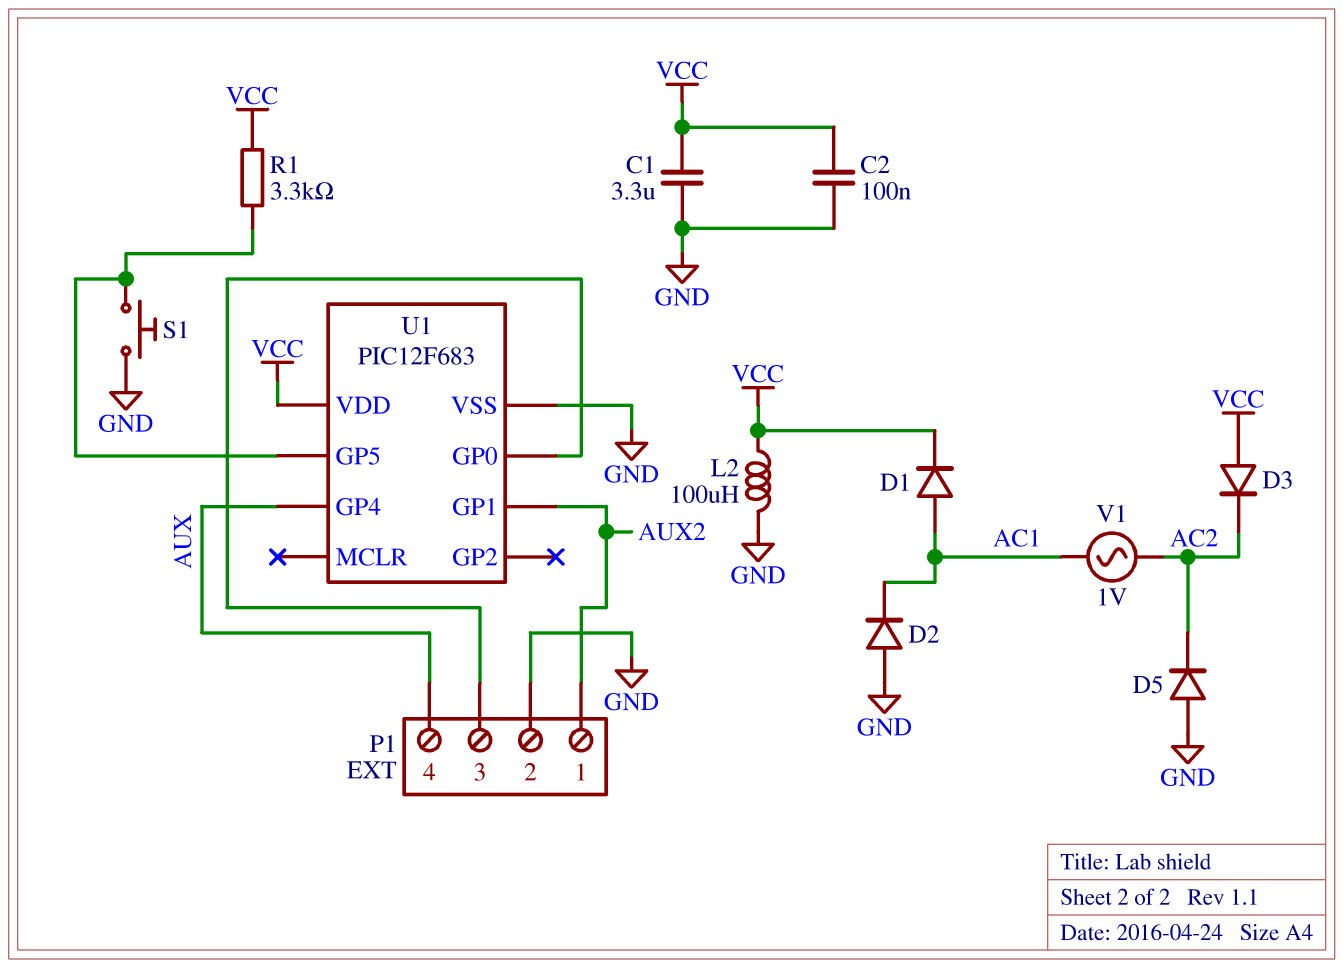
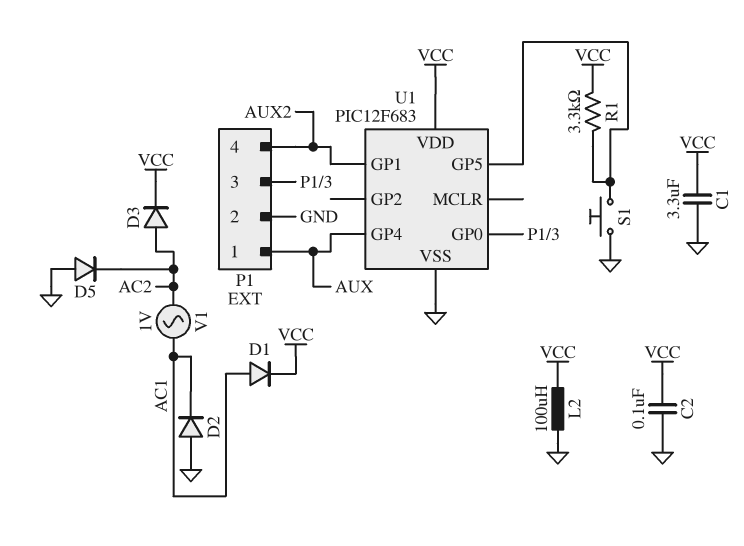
D3: diode (A VCC, K AC2) -> diode (A AC2, K VCC)
P1 pin 1: AUX2 -> AUX
P1 pin 4: AUX -> AUX2

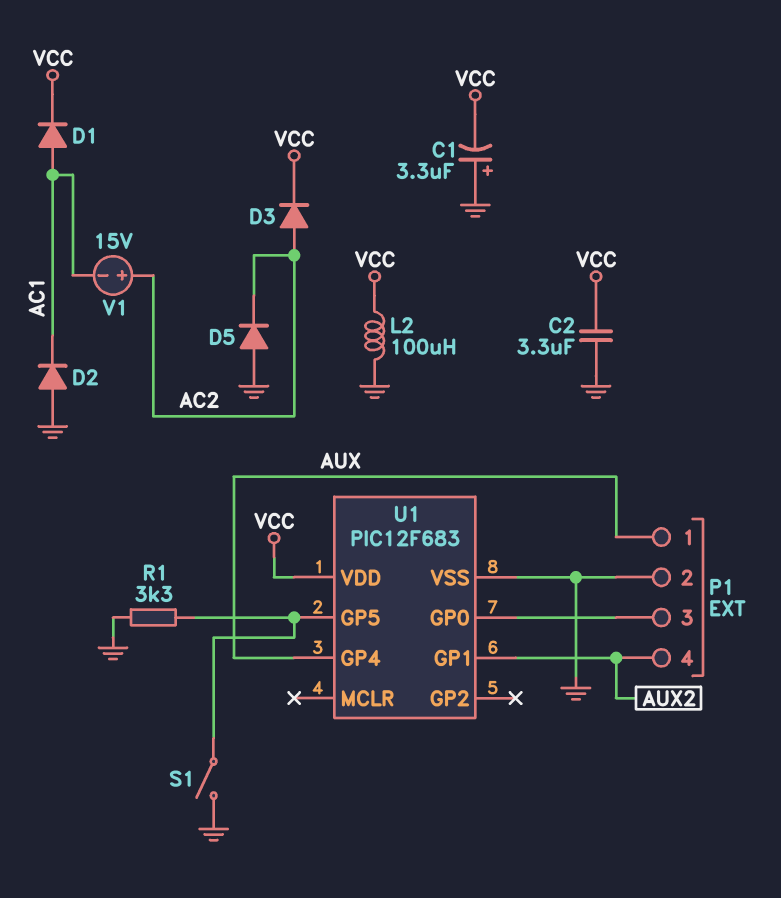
C1: 3.3uF (GND, VCC) -> 3.3uF (plus GND, minus VCC)
C2: 100nF (GND, VCC) -> 3.3uF (GND, VCC)
R1: 3.3k (U1/GP5, VCC) -> 3.3k (GND, U1/GP5)
S1: button (GND, U1/GP5) -> switch (GND, U1/GP5)
V1: AC 1V (AC1, AC2) -> 15V (plus AC2, minus AC1)

